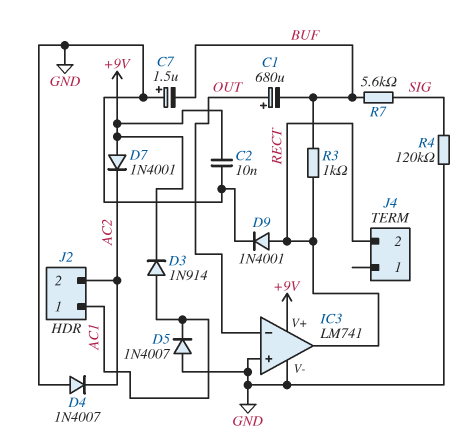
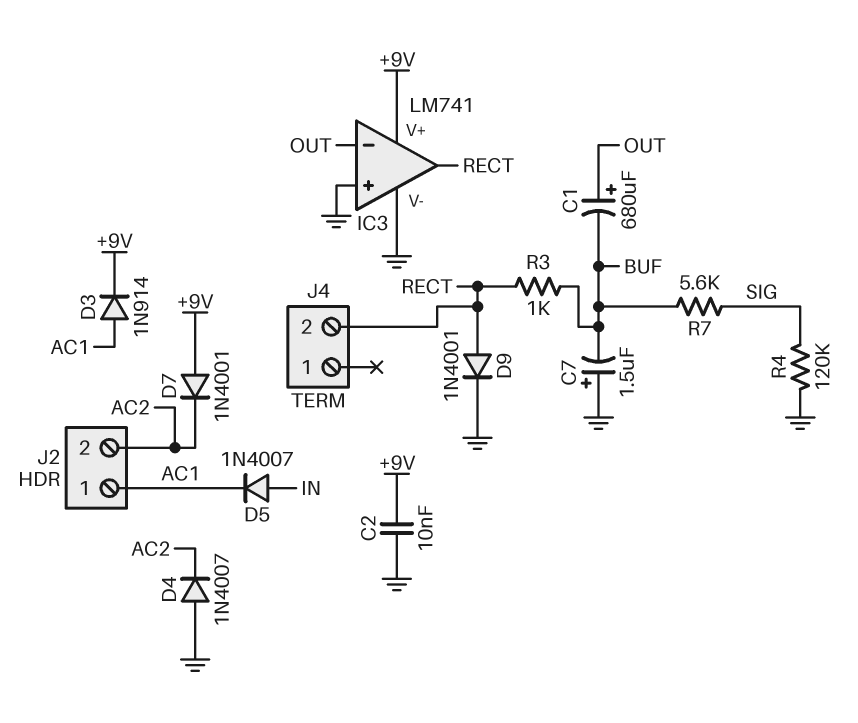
D5: diode 1N4007 (A GND, K AC1) -> diode 1N4007 (A IN, K AC1)

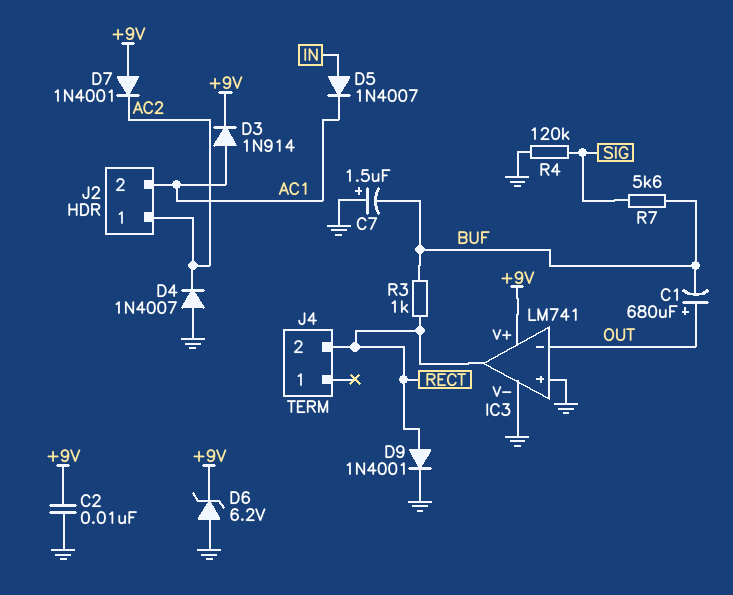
D6: none -> zener 6.2V (A GND, K +9V)
J2 pin 1: AC1 -> AC2
J2 pin 2: AC2 -> AC1

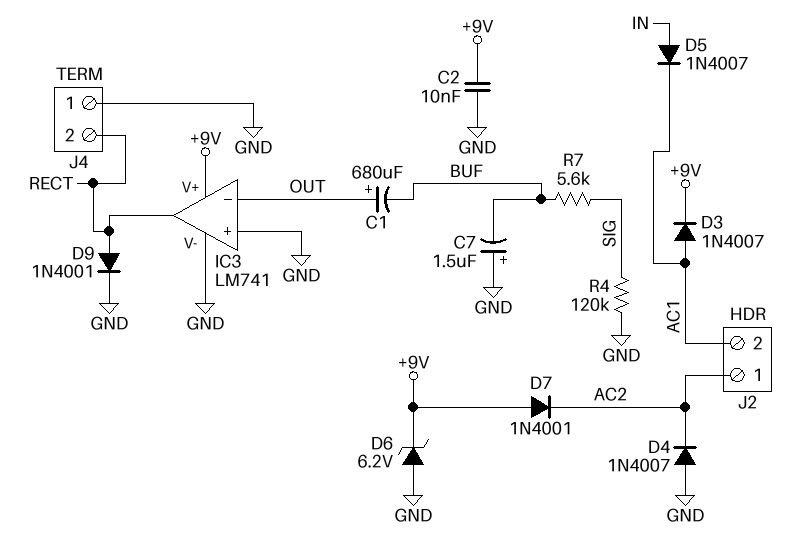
D3: diode 1N914 (A AC1, K +9V) -> diode 1N4007 (A AC1, K +9V)
J4 pin 1: none -> GND
R3: 1k (BUF, RECT) -> none

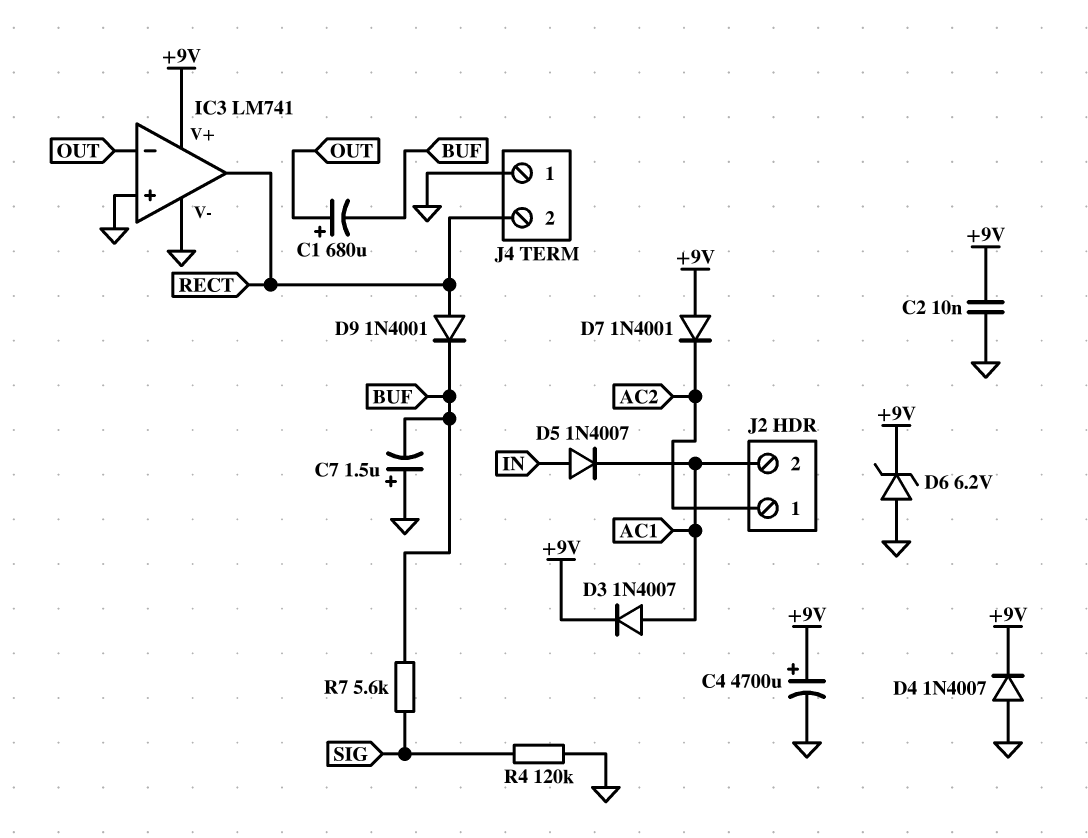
C4: none -> 4700uF (plus +9V, minus GND)
D4: diode 1N4007 (A GND, K AC2) -> diode 1N4007 (A GND, K +9V)
D9: diode 1N4001 (A RECT, K GND) -> diode 1N4001 (A RECT, K BUF)

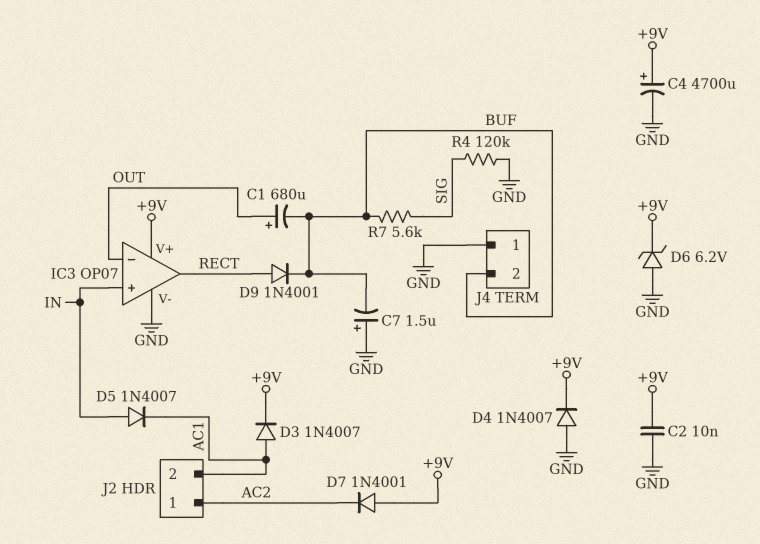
IC3: LM741 -> OP07
IC3 pin in+: GND -> IN
J4 pin 2: RECT -> BUF

